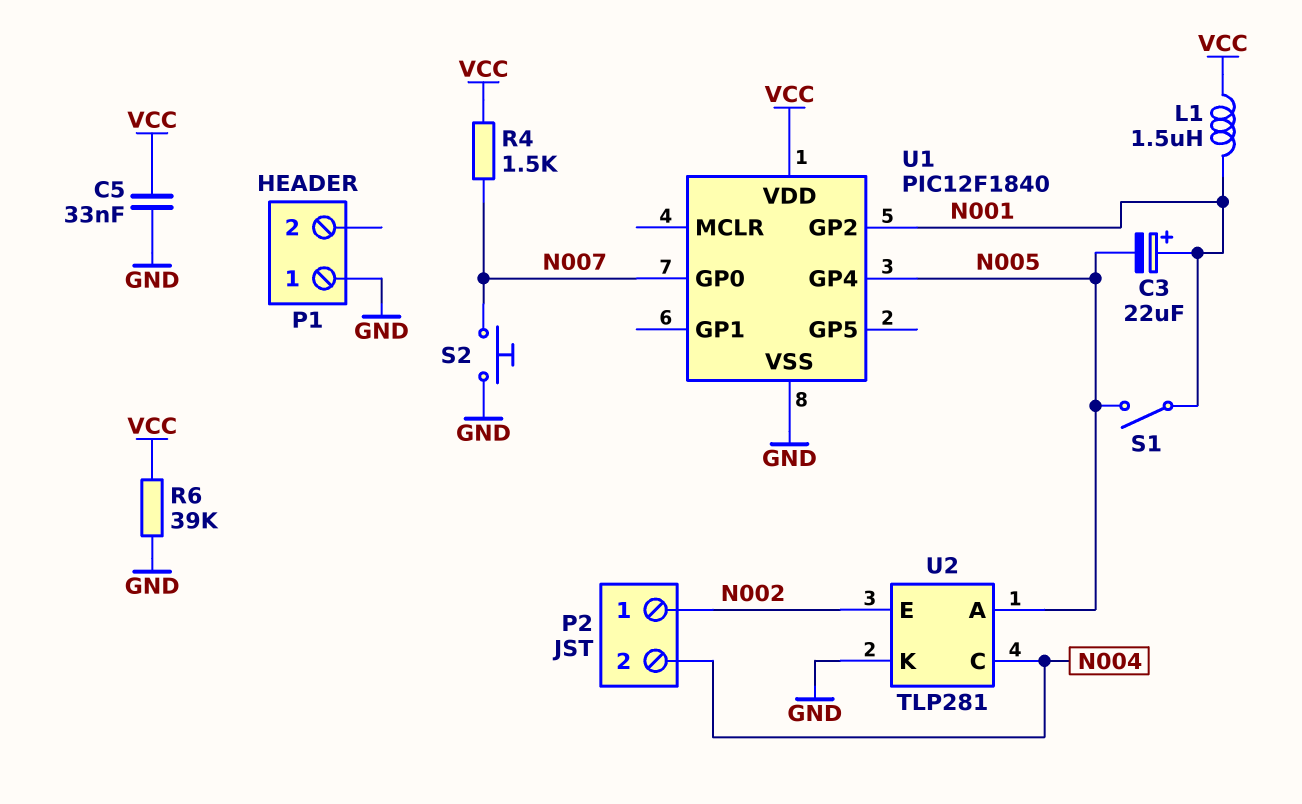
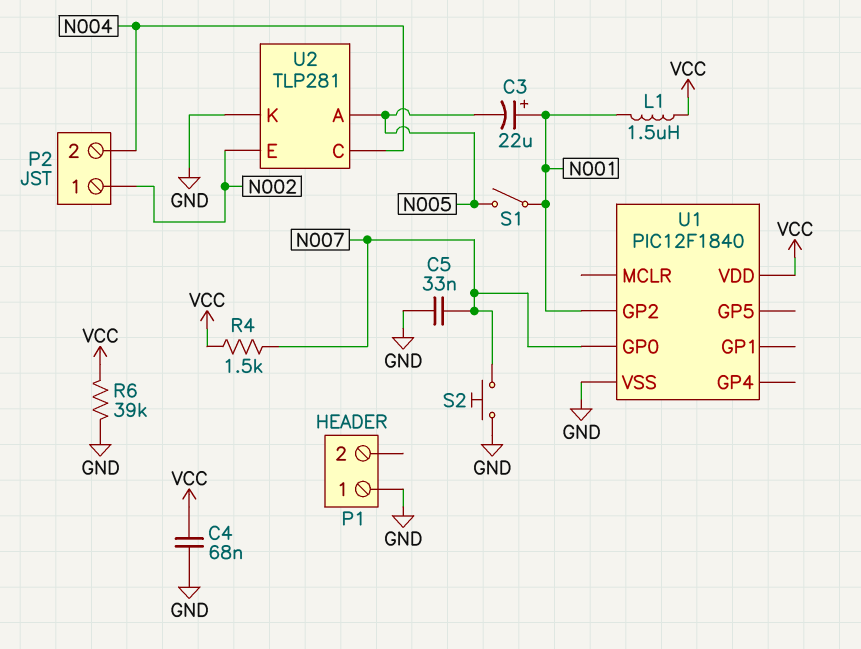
C4: none -> 68nF (GND, VCC)
C5: 33nF (GND, VCC) -> 33nF (GND, N007)
U1 pin GP4: N005 -> none

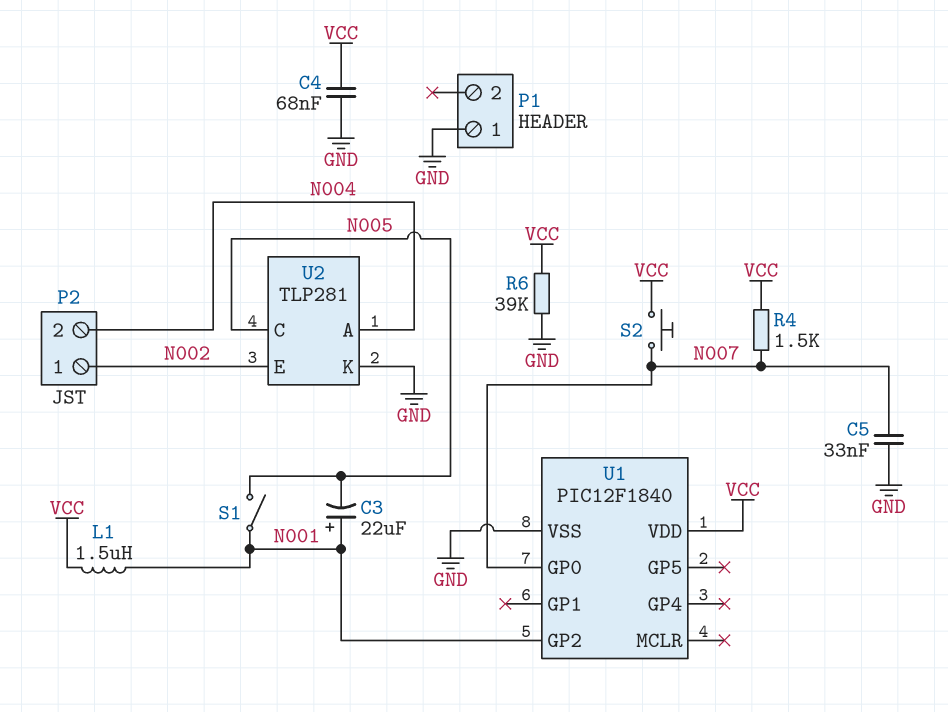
S2: button (GND, N007) -> button (N007, VCC)
U2 pin A: N005 -> N004
U2 pin C: N004 -> N005

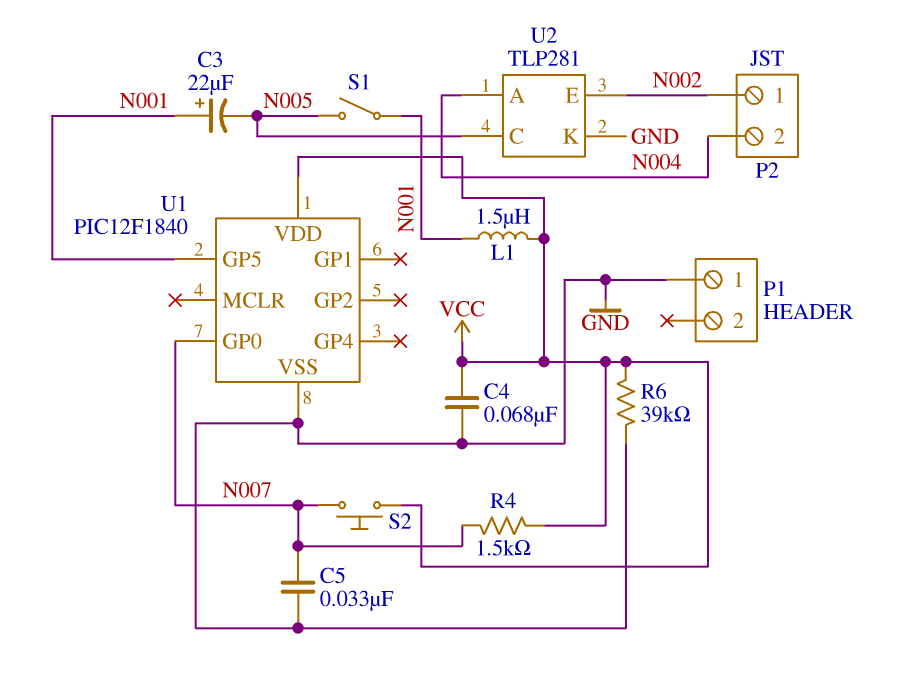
U1 pin GP2: N001 -> none
U1 pin GP5: none -> N001

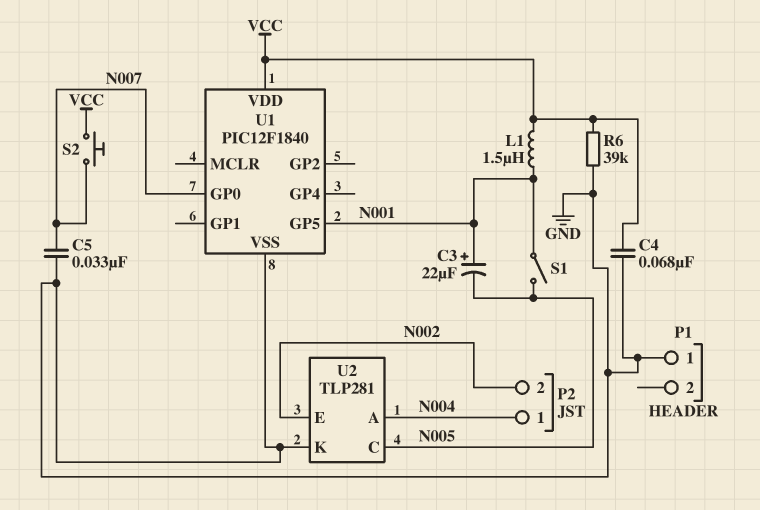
P2 pin 1: N002 -> N004
P2 pin 2: N004 -> N002
R4: 1.5k (N007, VCC) -> none

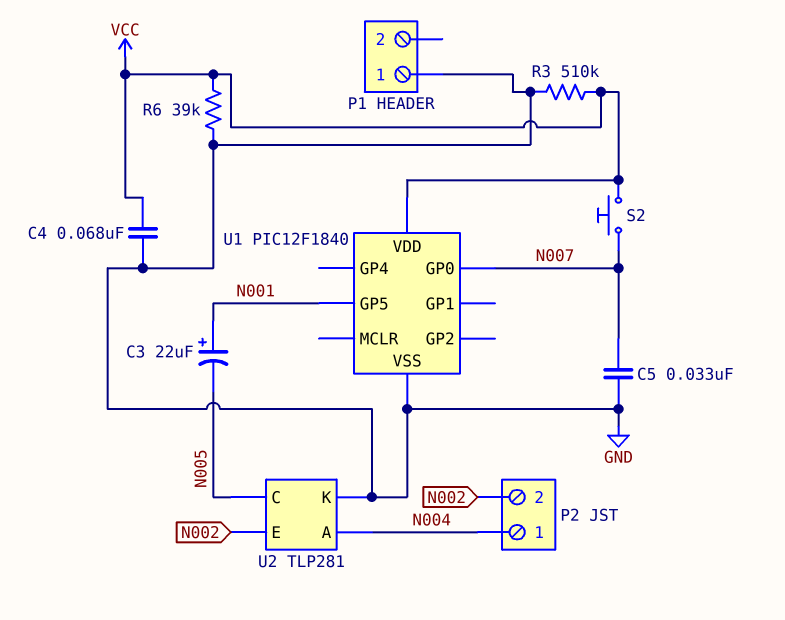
L1: 1.5uH (N001, VCC) -> none
R3: none -> 510k (GND, VCC)
S1: switch (N001, N005) -> none

